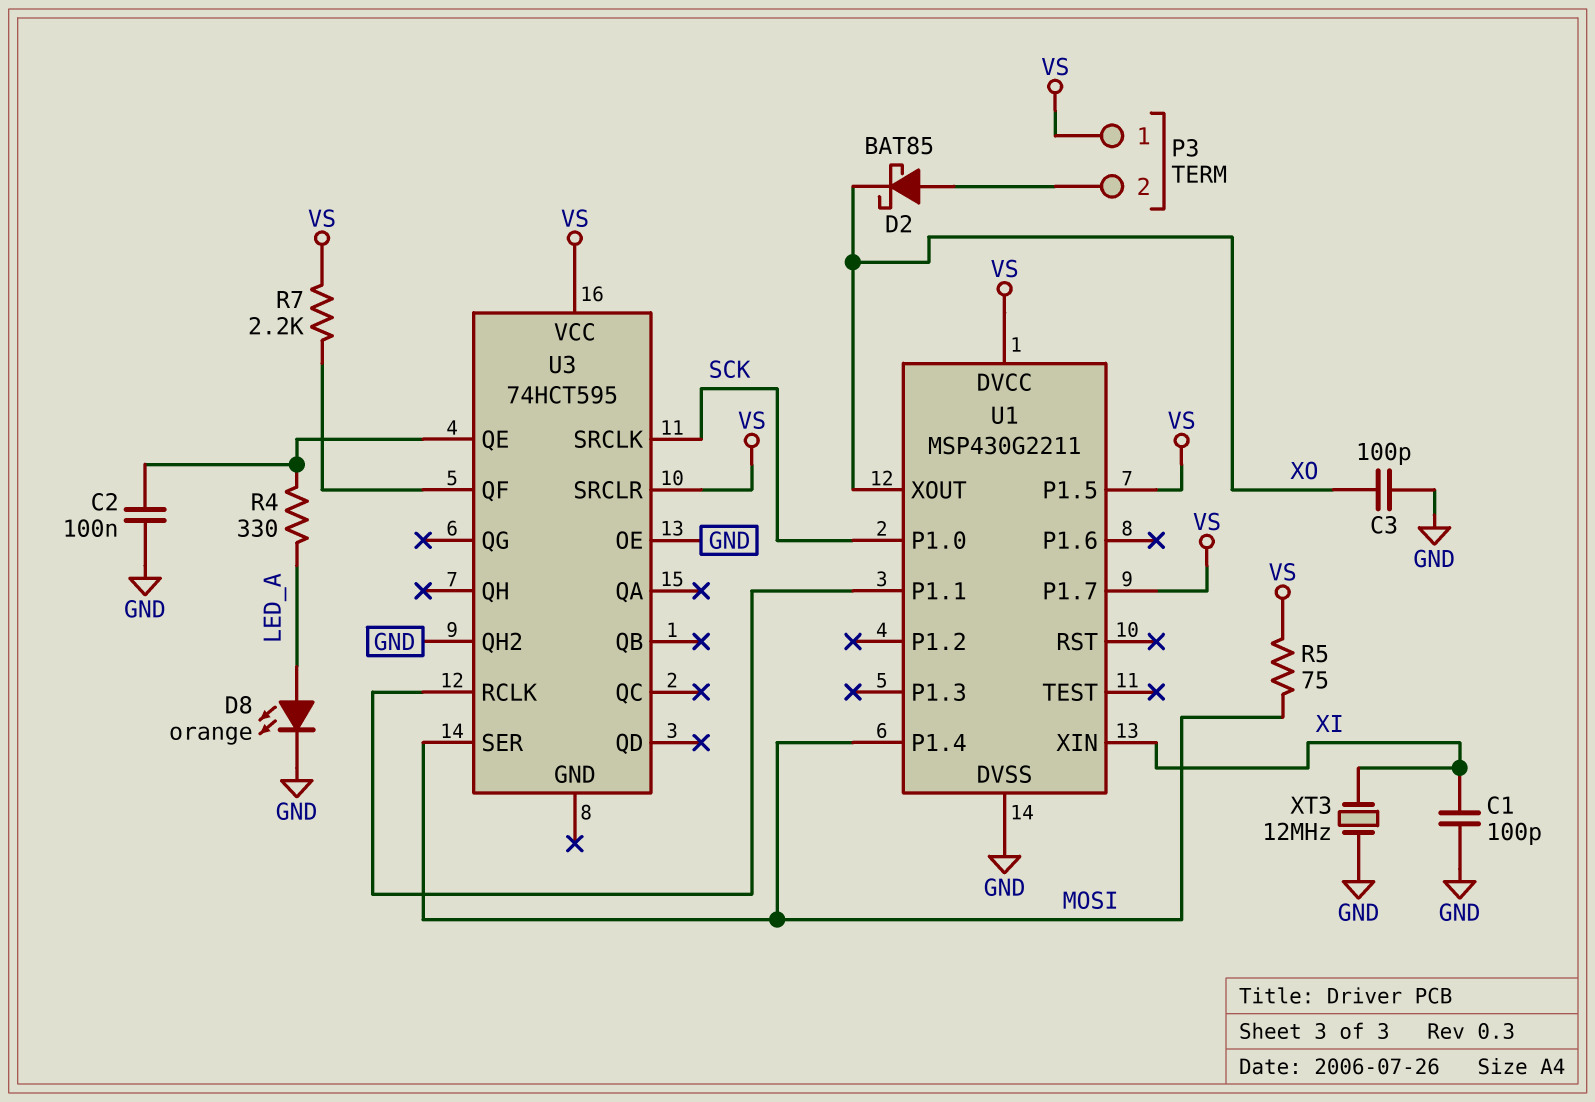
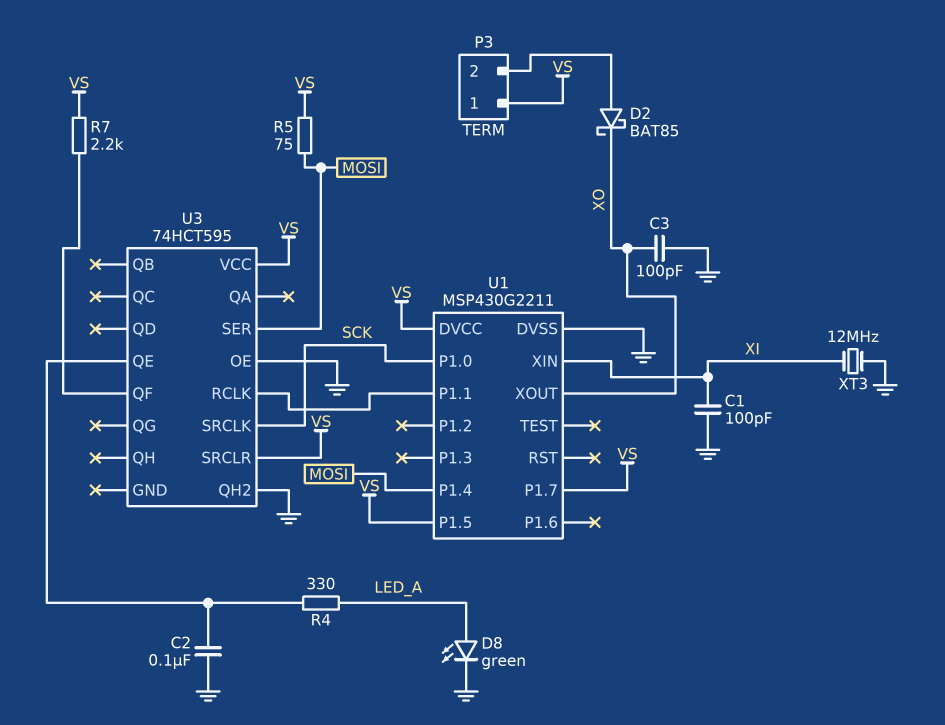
D8: LED orange (A LED_A, K GND) -> LED green (A LED_A, K GND)

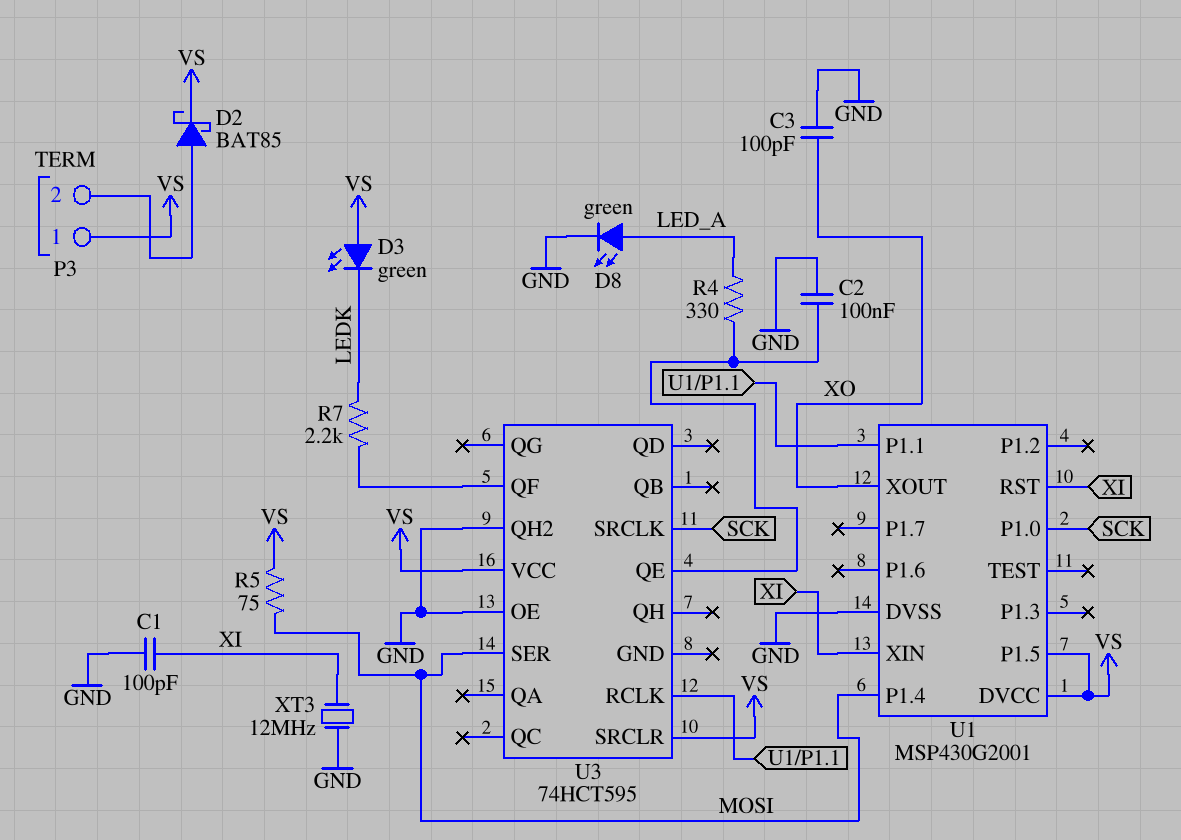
D2: schottky BAT85 (A P3/2, K XO) -> schottky BAT85 (A P3/2, K VS)
D3: none -> LED green (A VS, K LEDK)
R7: 2.2k (U3/QF, VS) -> 2.2k (LEDK, U3/QF)
U1: MSP430G2211 -> MSP430G2001
U1 pin P1.7: VS -> none
U1 pin RST: none -> XI

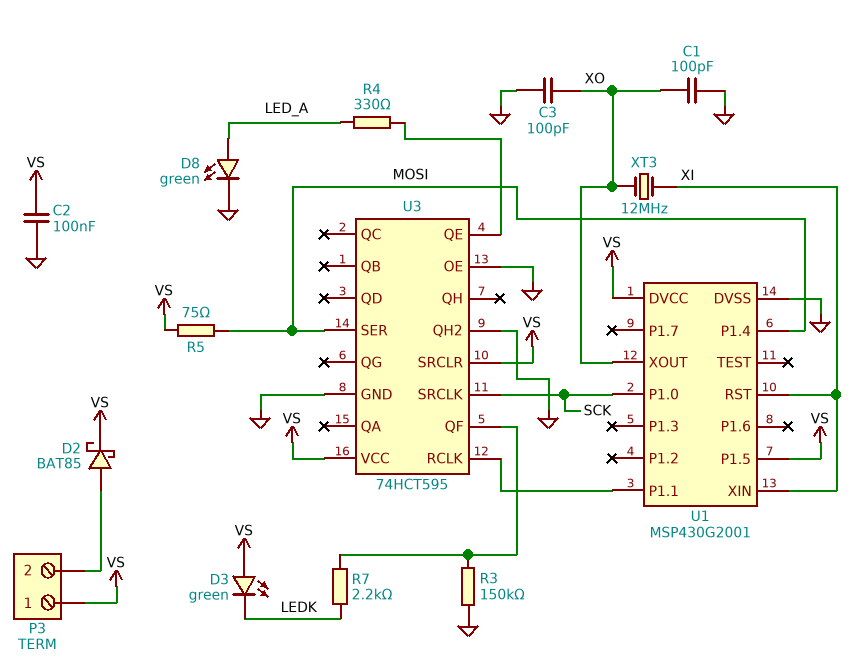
C1: 100pF (GND, XI) -> 100pF (GND, XO)
C2: 100nF (GND, U3/QE) -> 100nF (GND, VS)
R3: none -> 150k (GND, U3/QF)
U3 pin GND: none -> GND
XT3: 12MHz (GND, XI) -> 12MHz (XI, XO)

